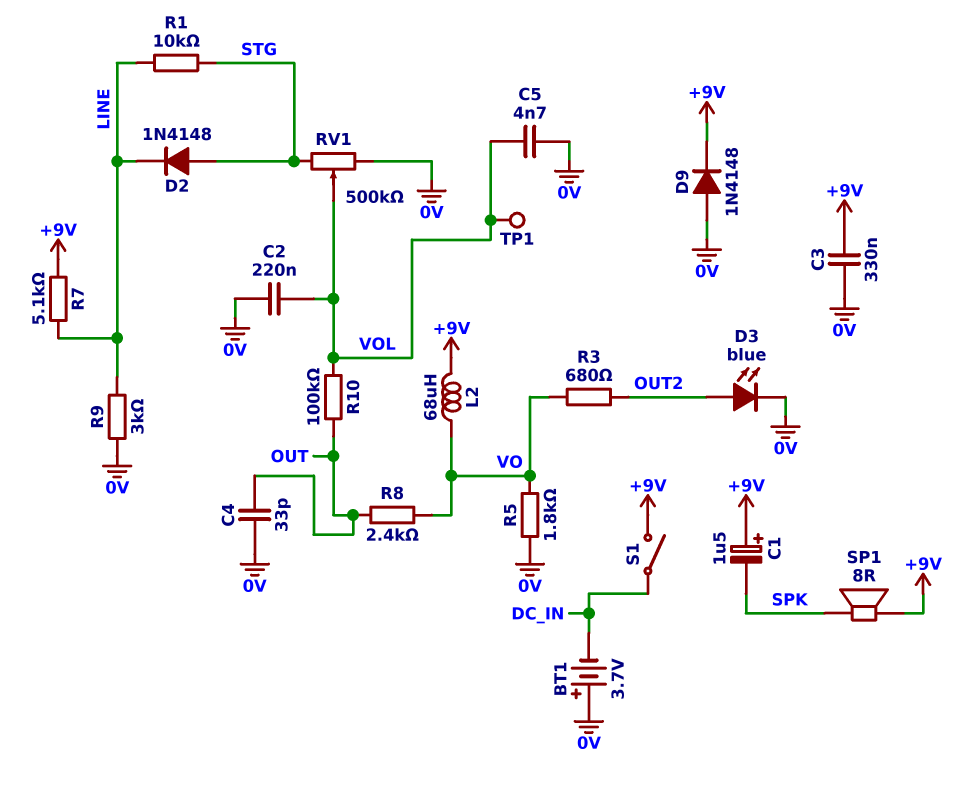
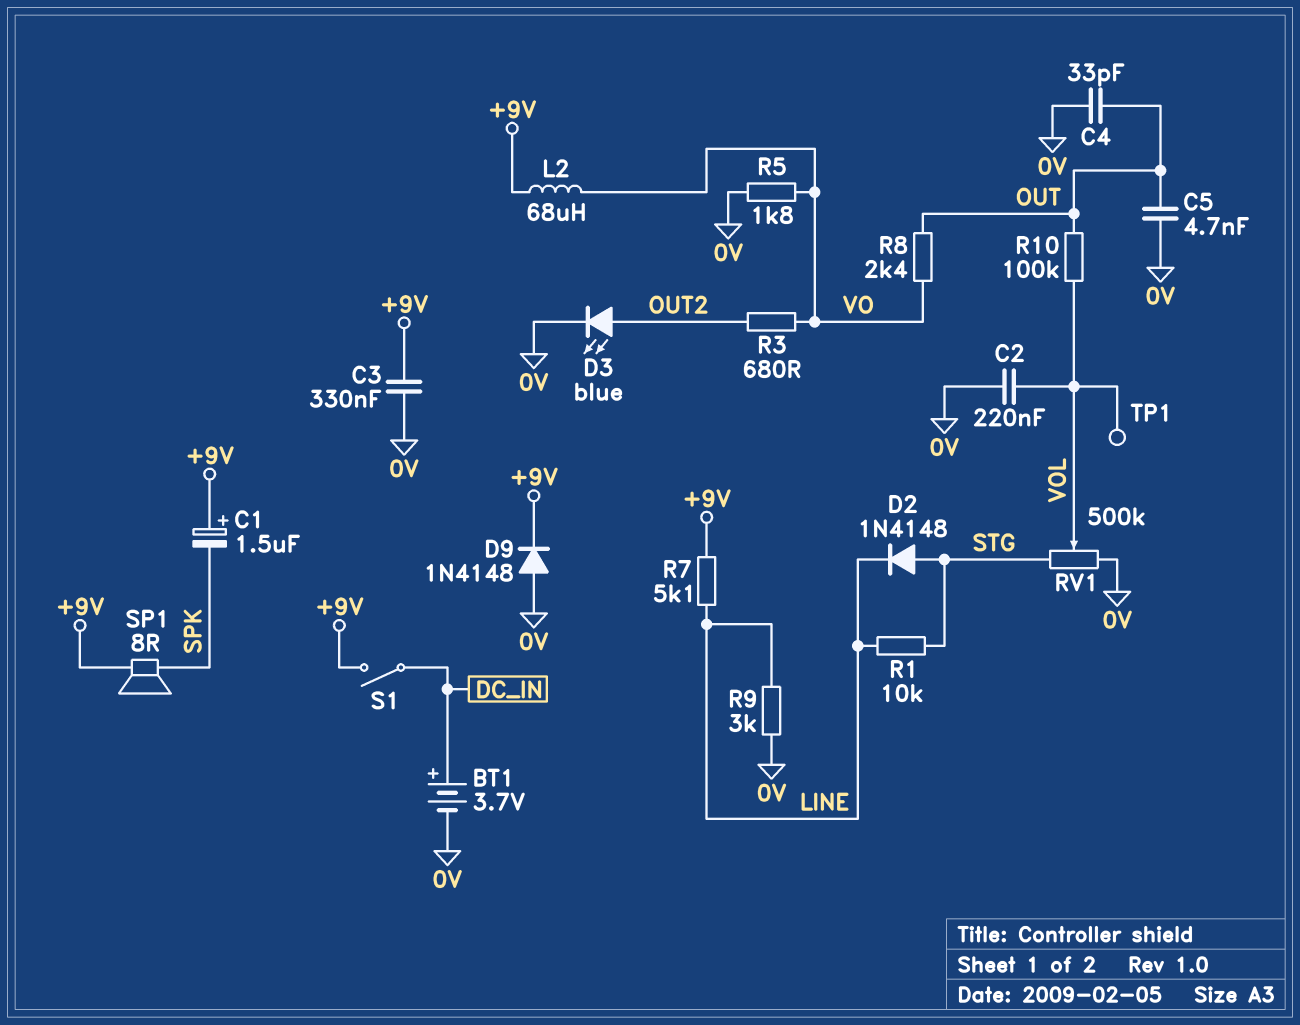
BT1: 3.7V (plus 0V, minus DC_IN) -> 3.7V (plus DC_IN, minus 0V)
C5: 4.7nF (0V, VOL) -> 4.7nF (0V, OUT)

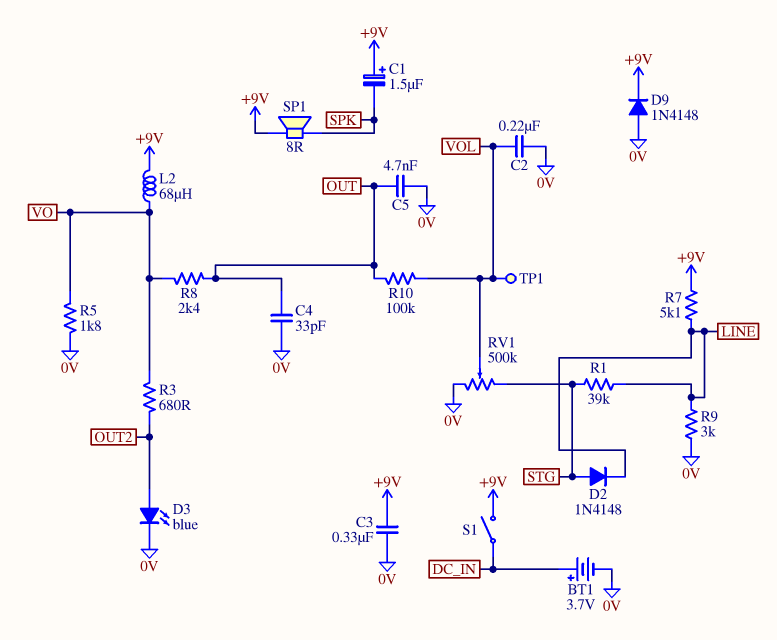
R1: 10k (LINE, STG) -> 39k (LINE, STG)

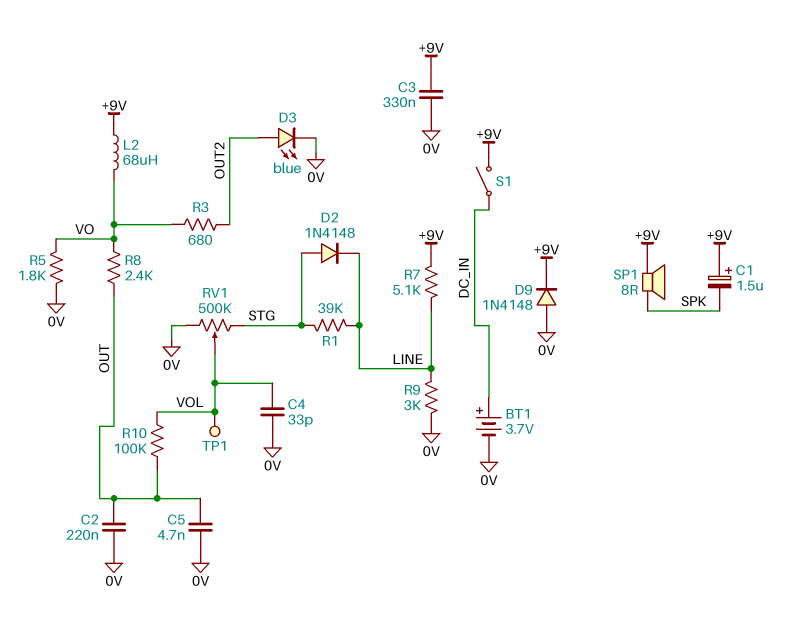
C2: 220nF (0V, VOL) -> 220nF (0V, OUT)
C4: 33pF (0V, OUT) -> 33pF (0V, VOL)

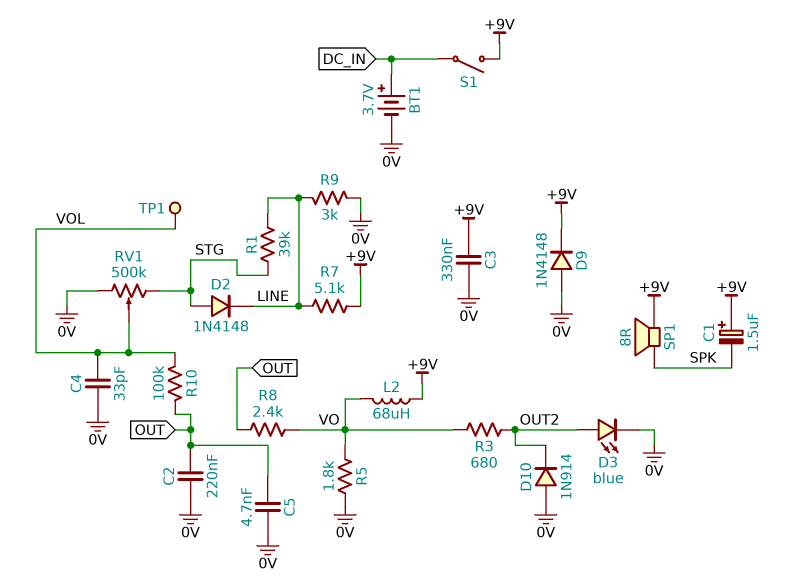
D10: none -> diode 1N914 (A 0V, K OUT2)

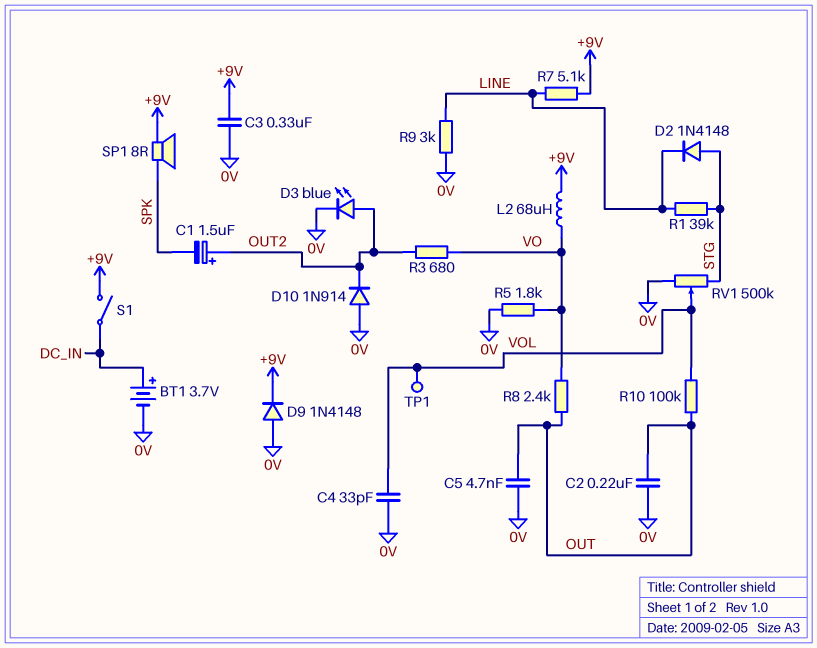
C1: 1.5uF (plus +9V, minus SPK) -> 1.5uF (plus OUT2, minus SPK)

